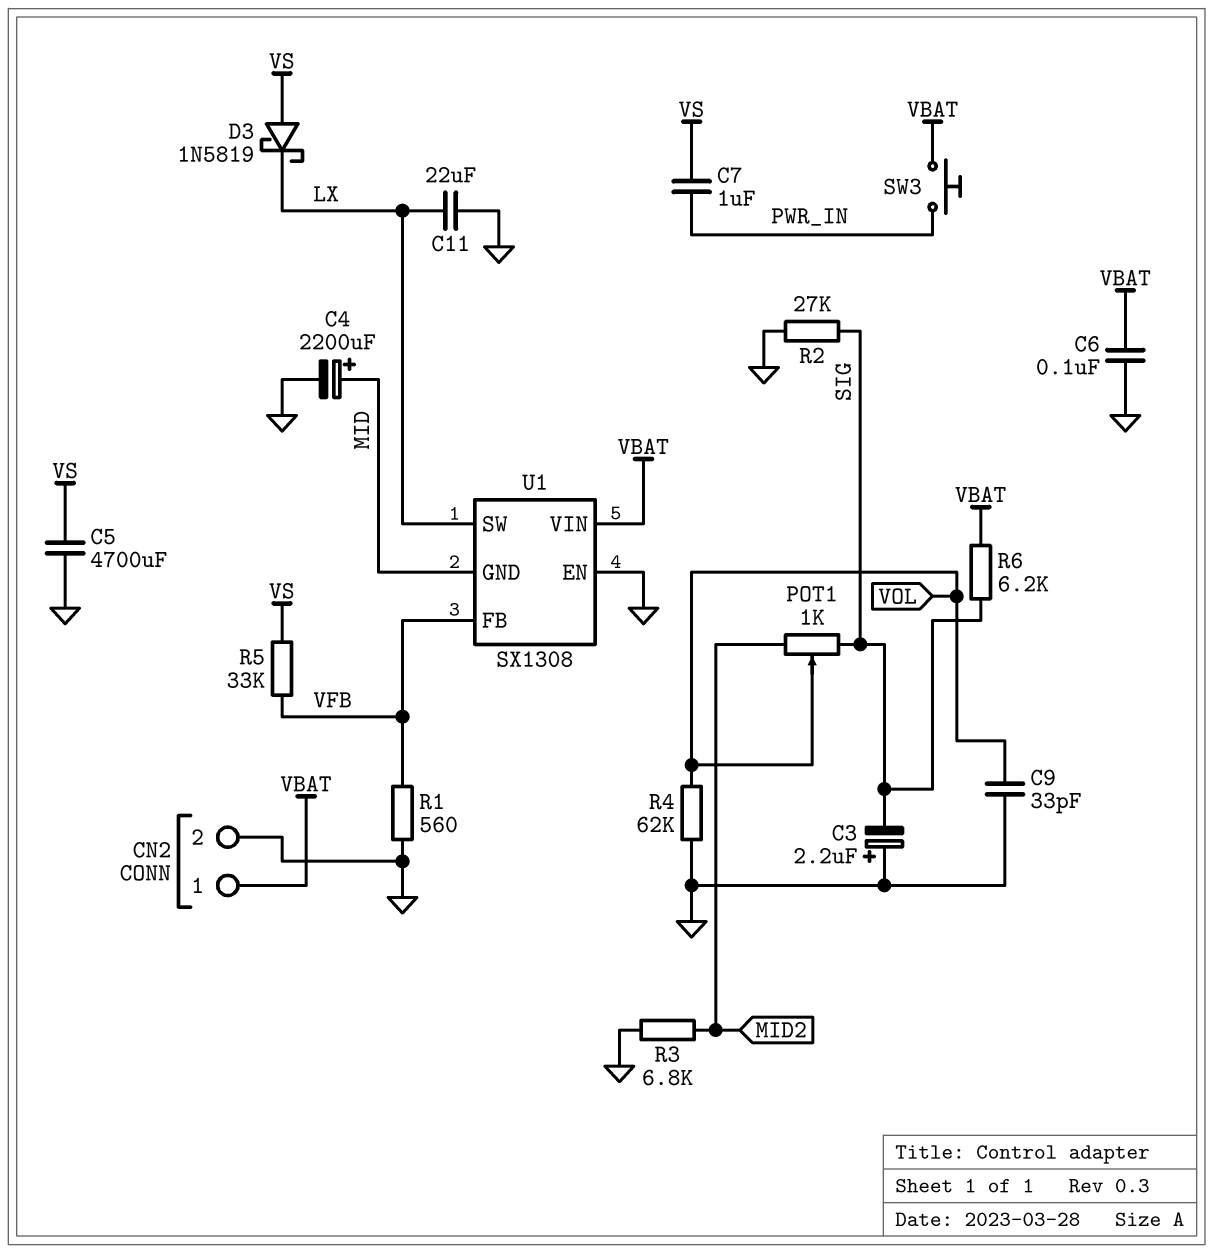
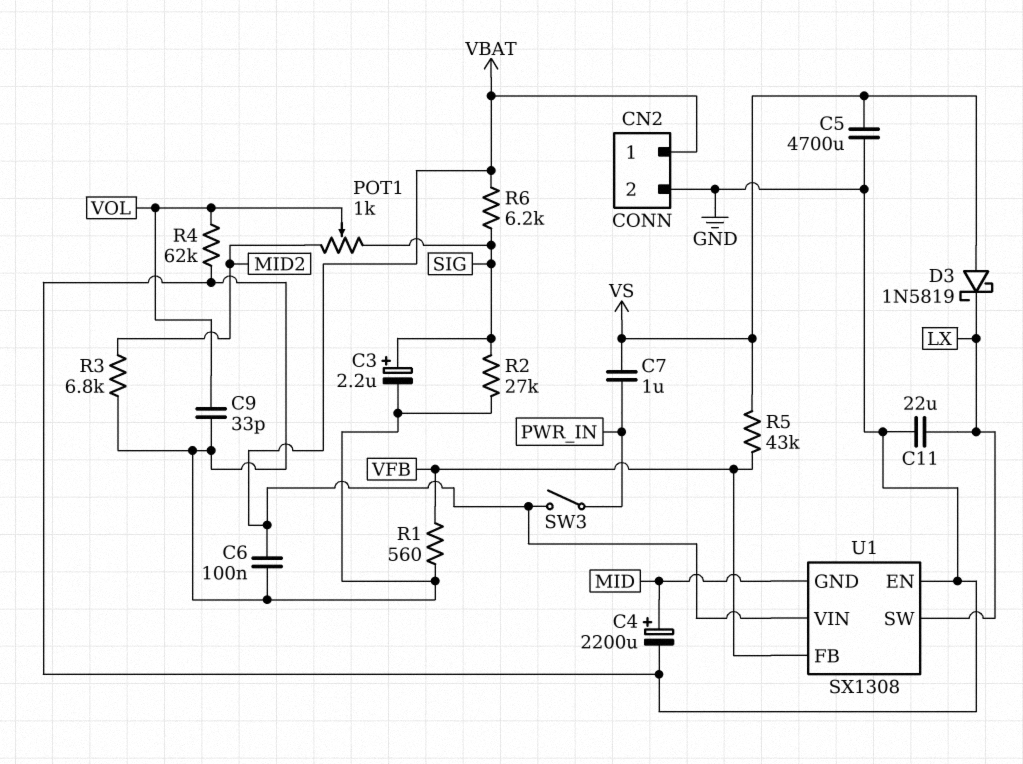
C3: 2.2uF (plus GND, minus SIG) -> 2.2uF (plus SIG, minus GND)
R5: 33k (VFB, VS) -> 43k (VFB, VS)
SW3: button (PWR_IN, VBAT) -> switch (PWR_IN, VBAT)

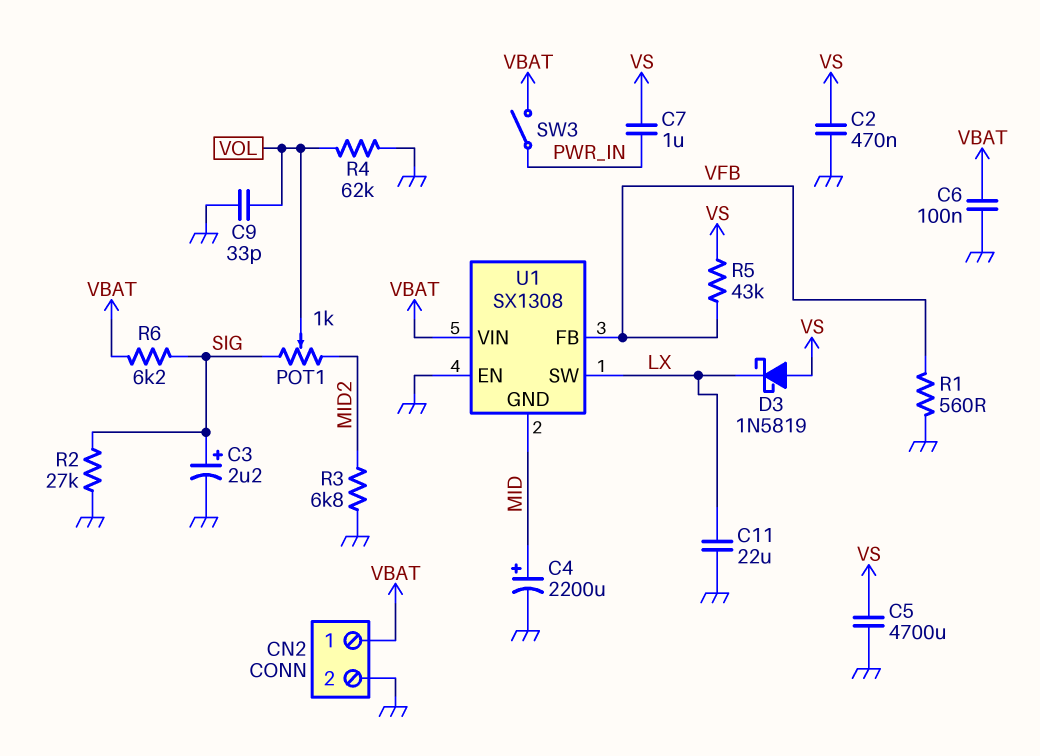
C2: none -> 470nF (GND, VS)

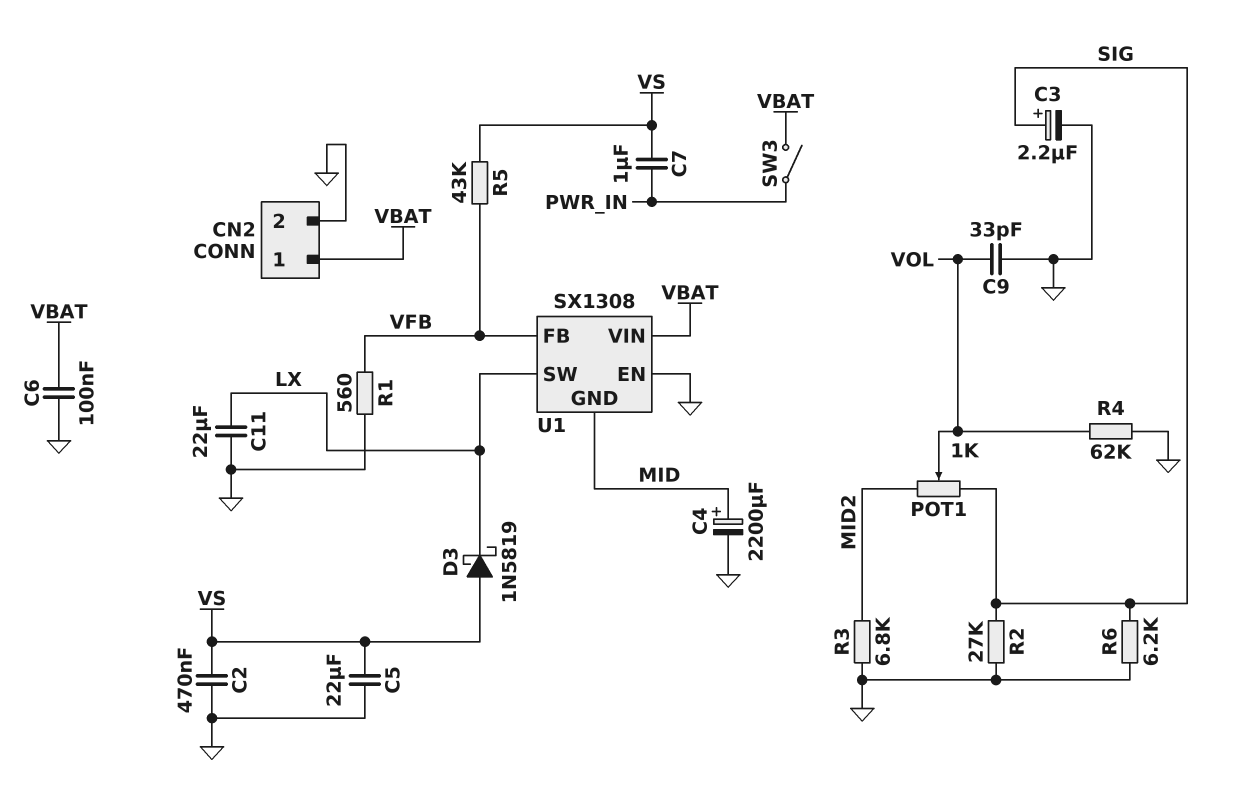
C5: 4700uF (GND, VS) -> 22uF (GND, VS)
R6: 6.2k (SIG, VBAT) -> 6.2k (GND, SIG)

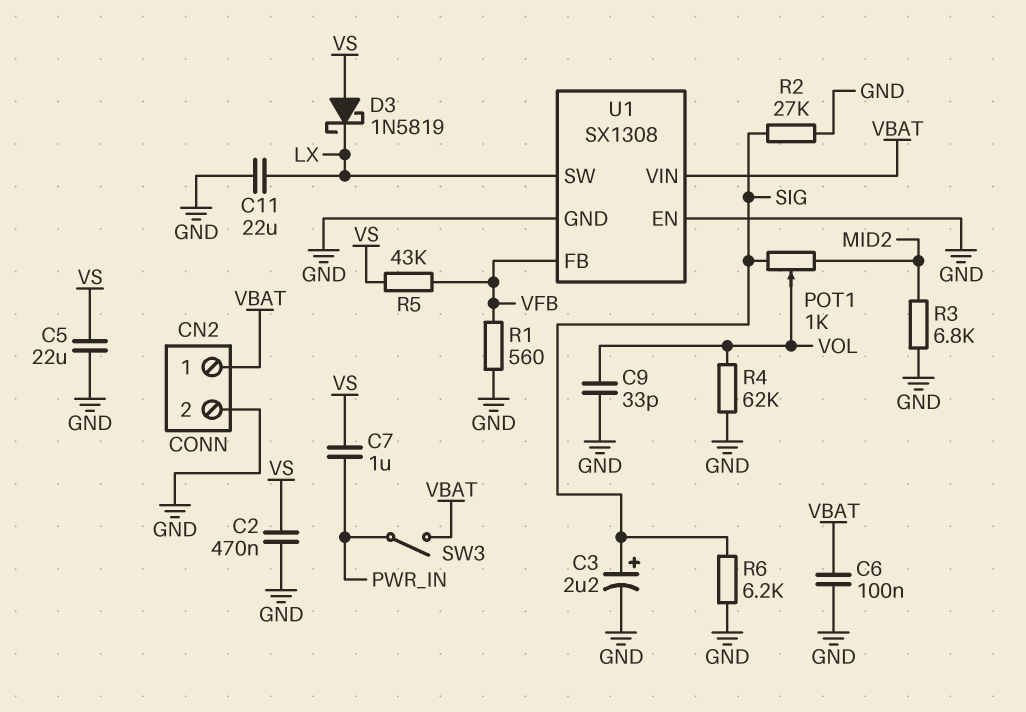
C4: 2200uF (plus MID, minus GND) -> none
U1 pin GND: MID -> GND

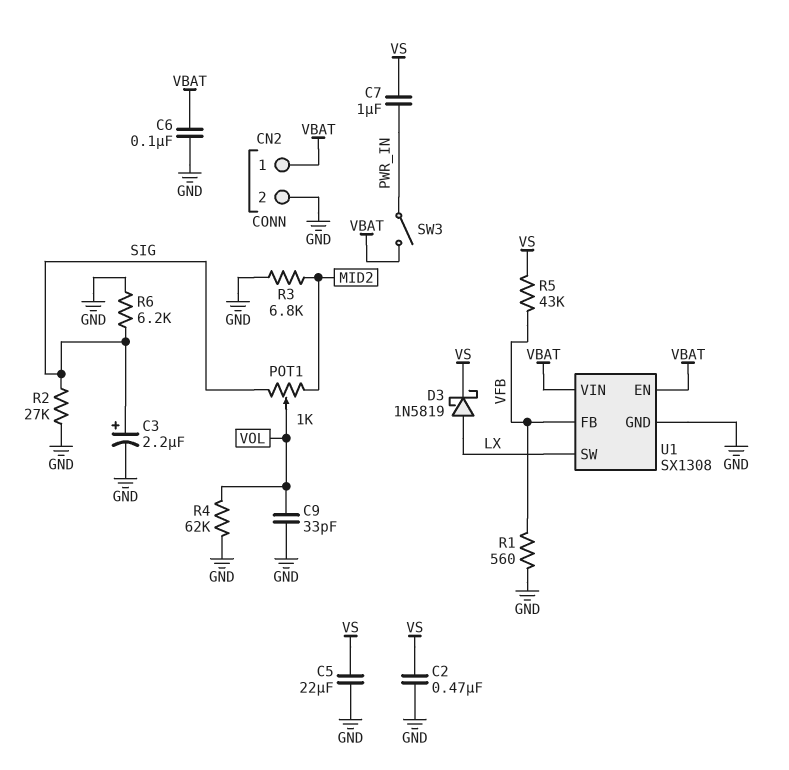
C11: 22uF (GND, LX) -> none
D3: schottky 1N5819 (A VS, K LX) -> schottky 1N5819 (A LX, K VS)
U1 pin EN: GND -> VBAT

